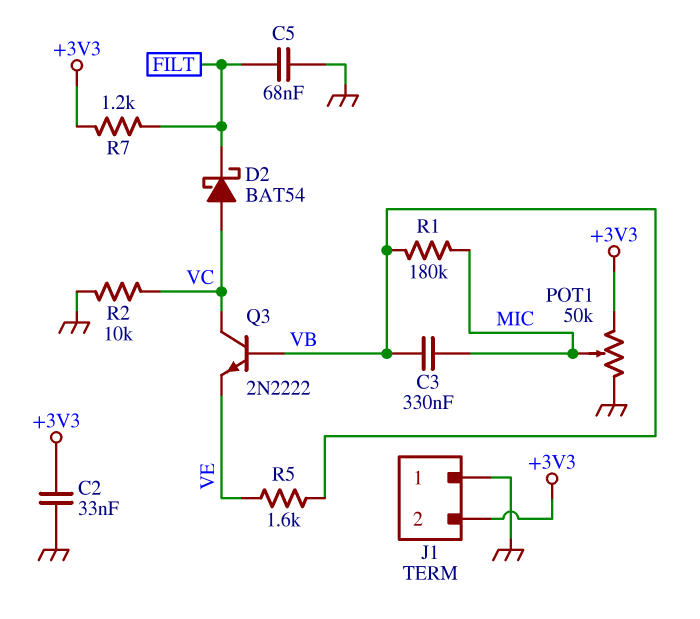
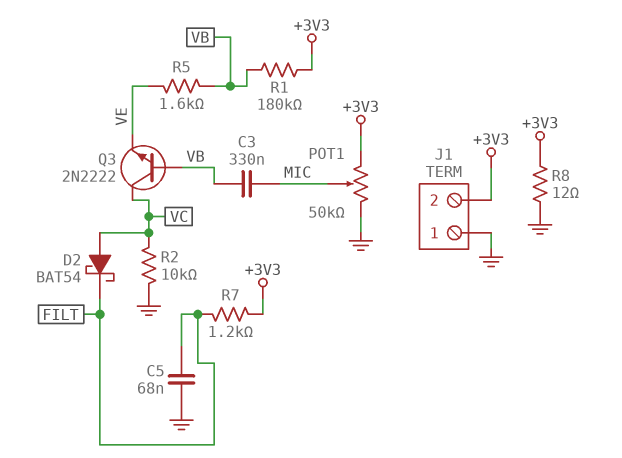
C2: 33nF (+3V3, GND) -> none
R1: 180k (MIC, VB) -> 180k (+3V3, VB)
R8: none -> 12 (+3V3, GND)

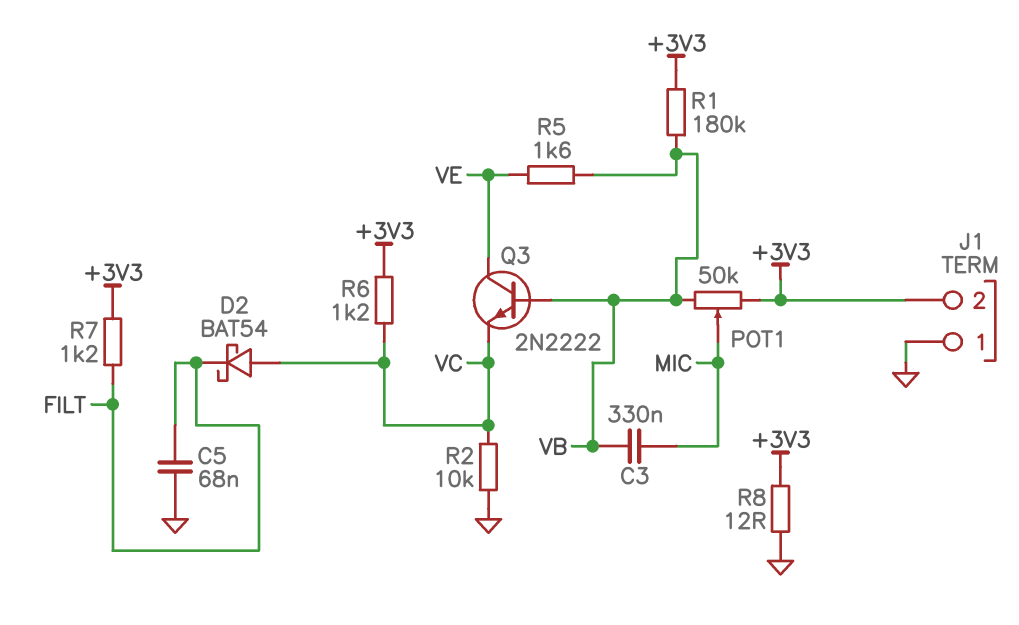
POT1: 50k (+3V3, GND, wiper MIC) -> 50k (+3V3, VB, wiper MIC)
Q3: NPN 2N2222 (B VB, C VC, E VE) -> NPN 2N2222 (B VB, C VE, E VC)
R6: none -> 1.2k (+3V3, VC)

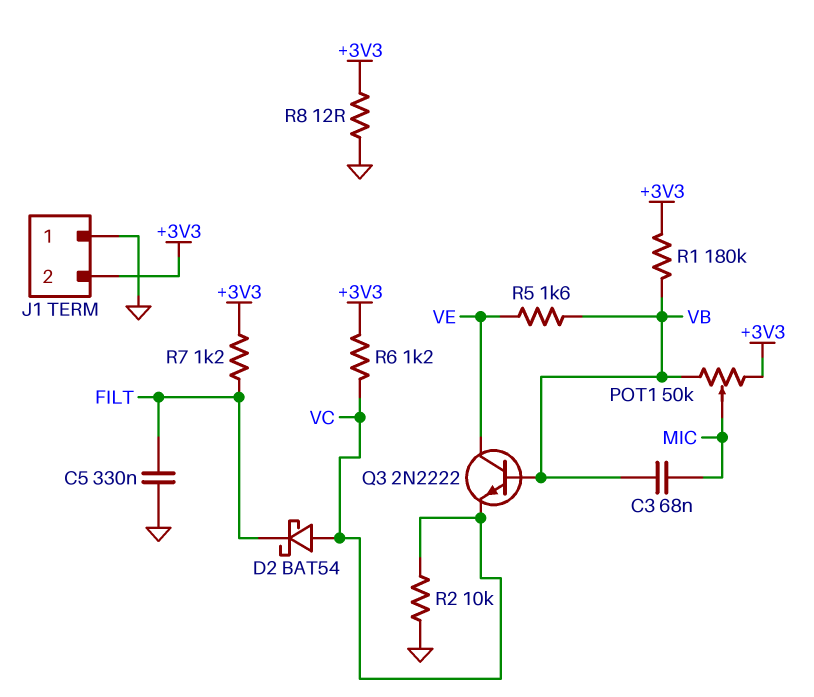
C3: 330nF (MIC, VB) -> 68nF (MIC, VB)
C5: 68nF (FILT, GND) -> 330nF (FILT, GND)

